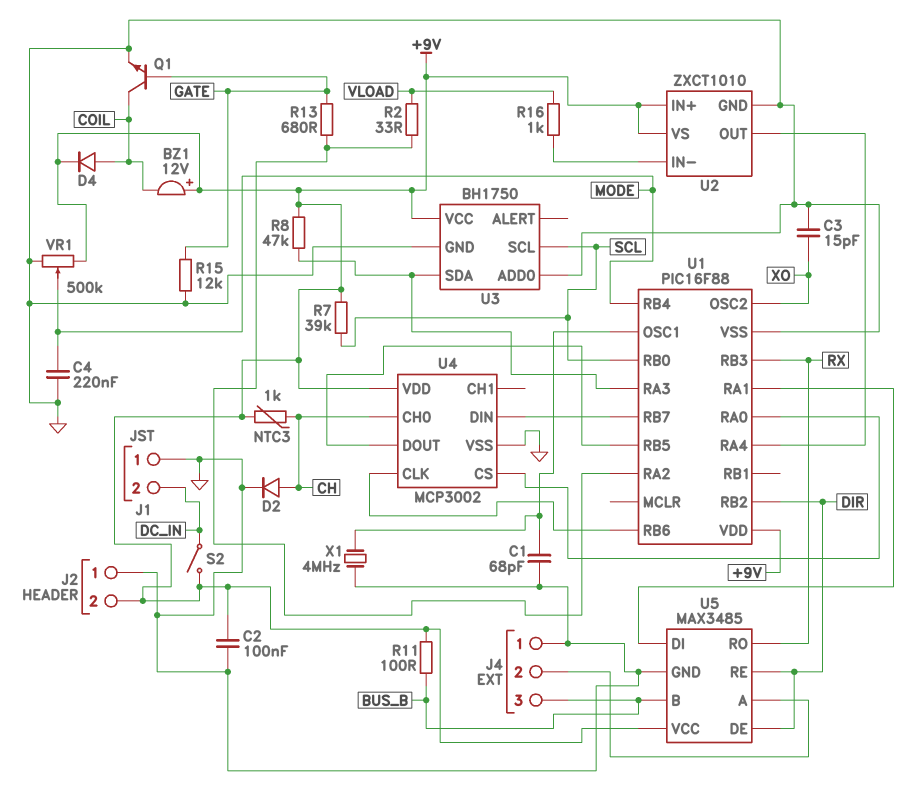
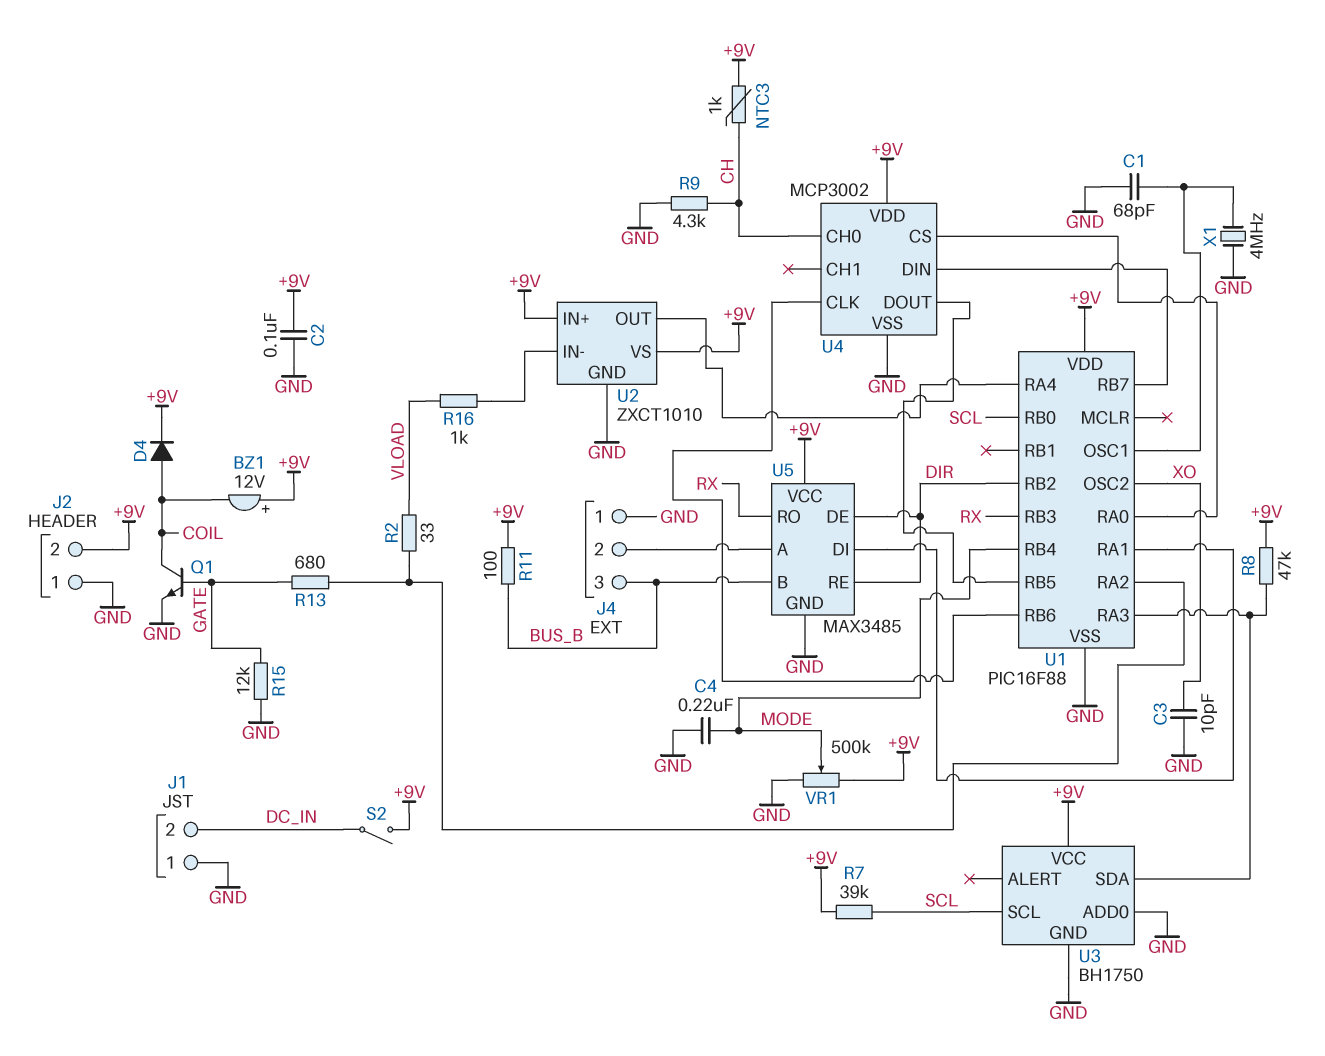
C3: 15pF (GND, XO) -> 10pF (GND, XO)
D2: diode (A CH, K GND) -> none
R9: none -> 4.3k (CH, GND)

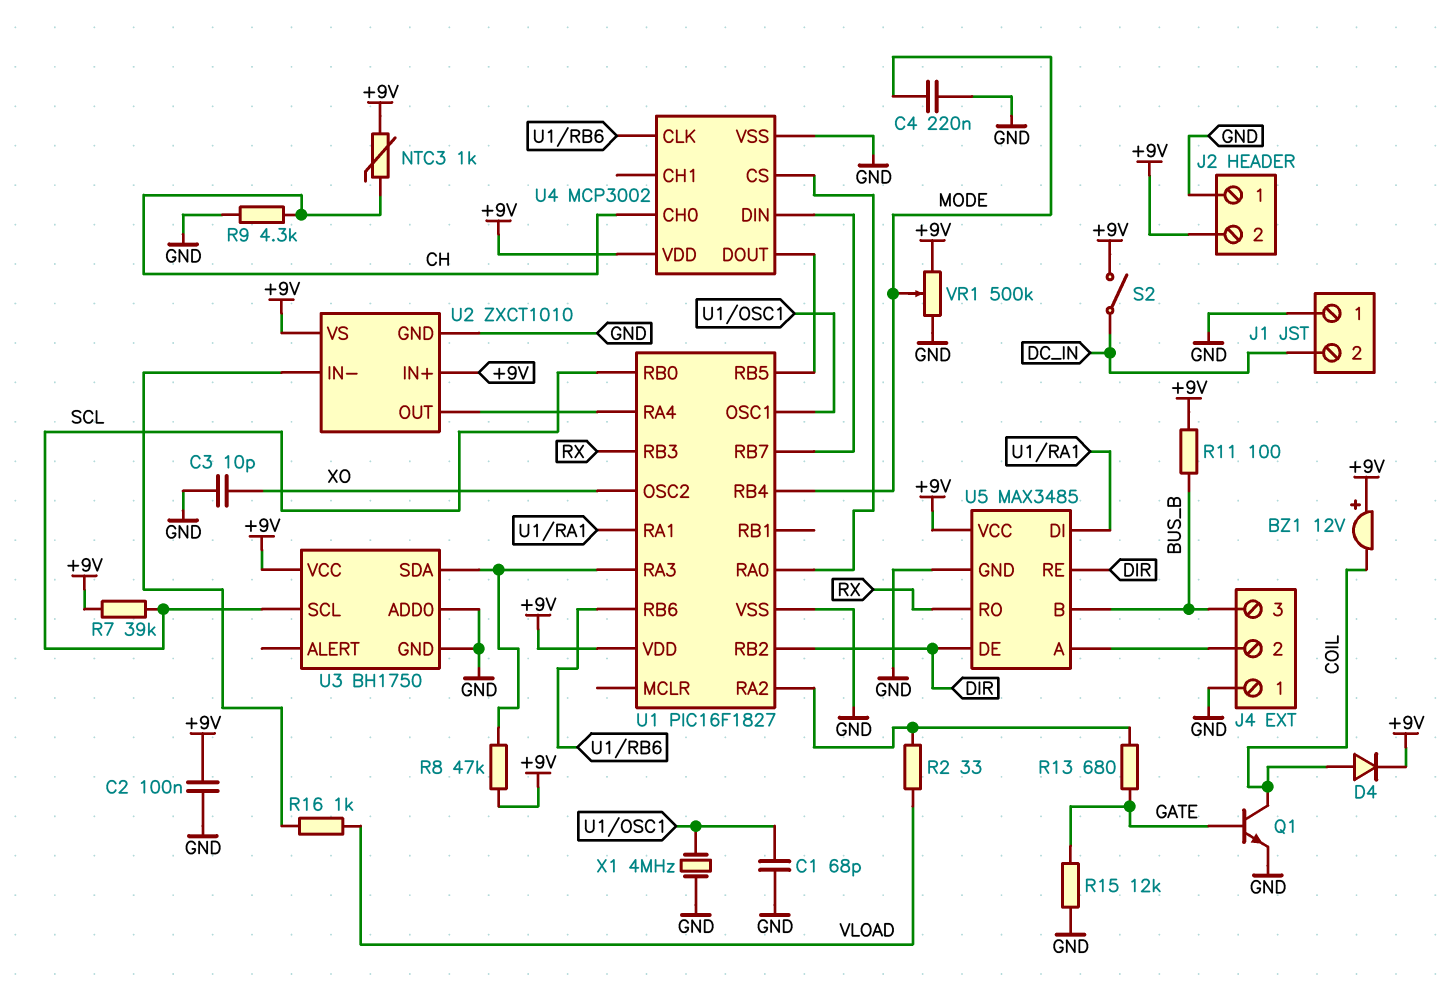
U1: PIC16F88 -> PIC16F1827

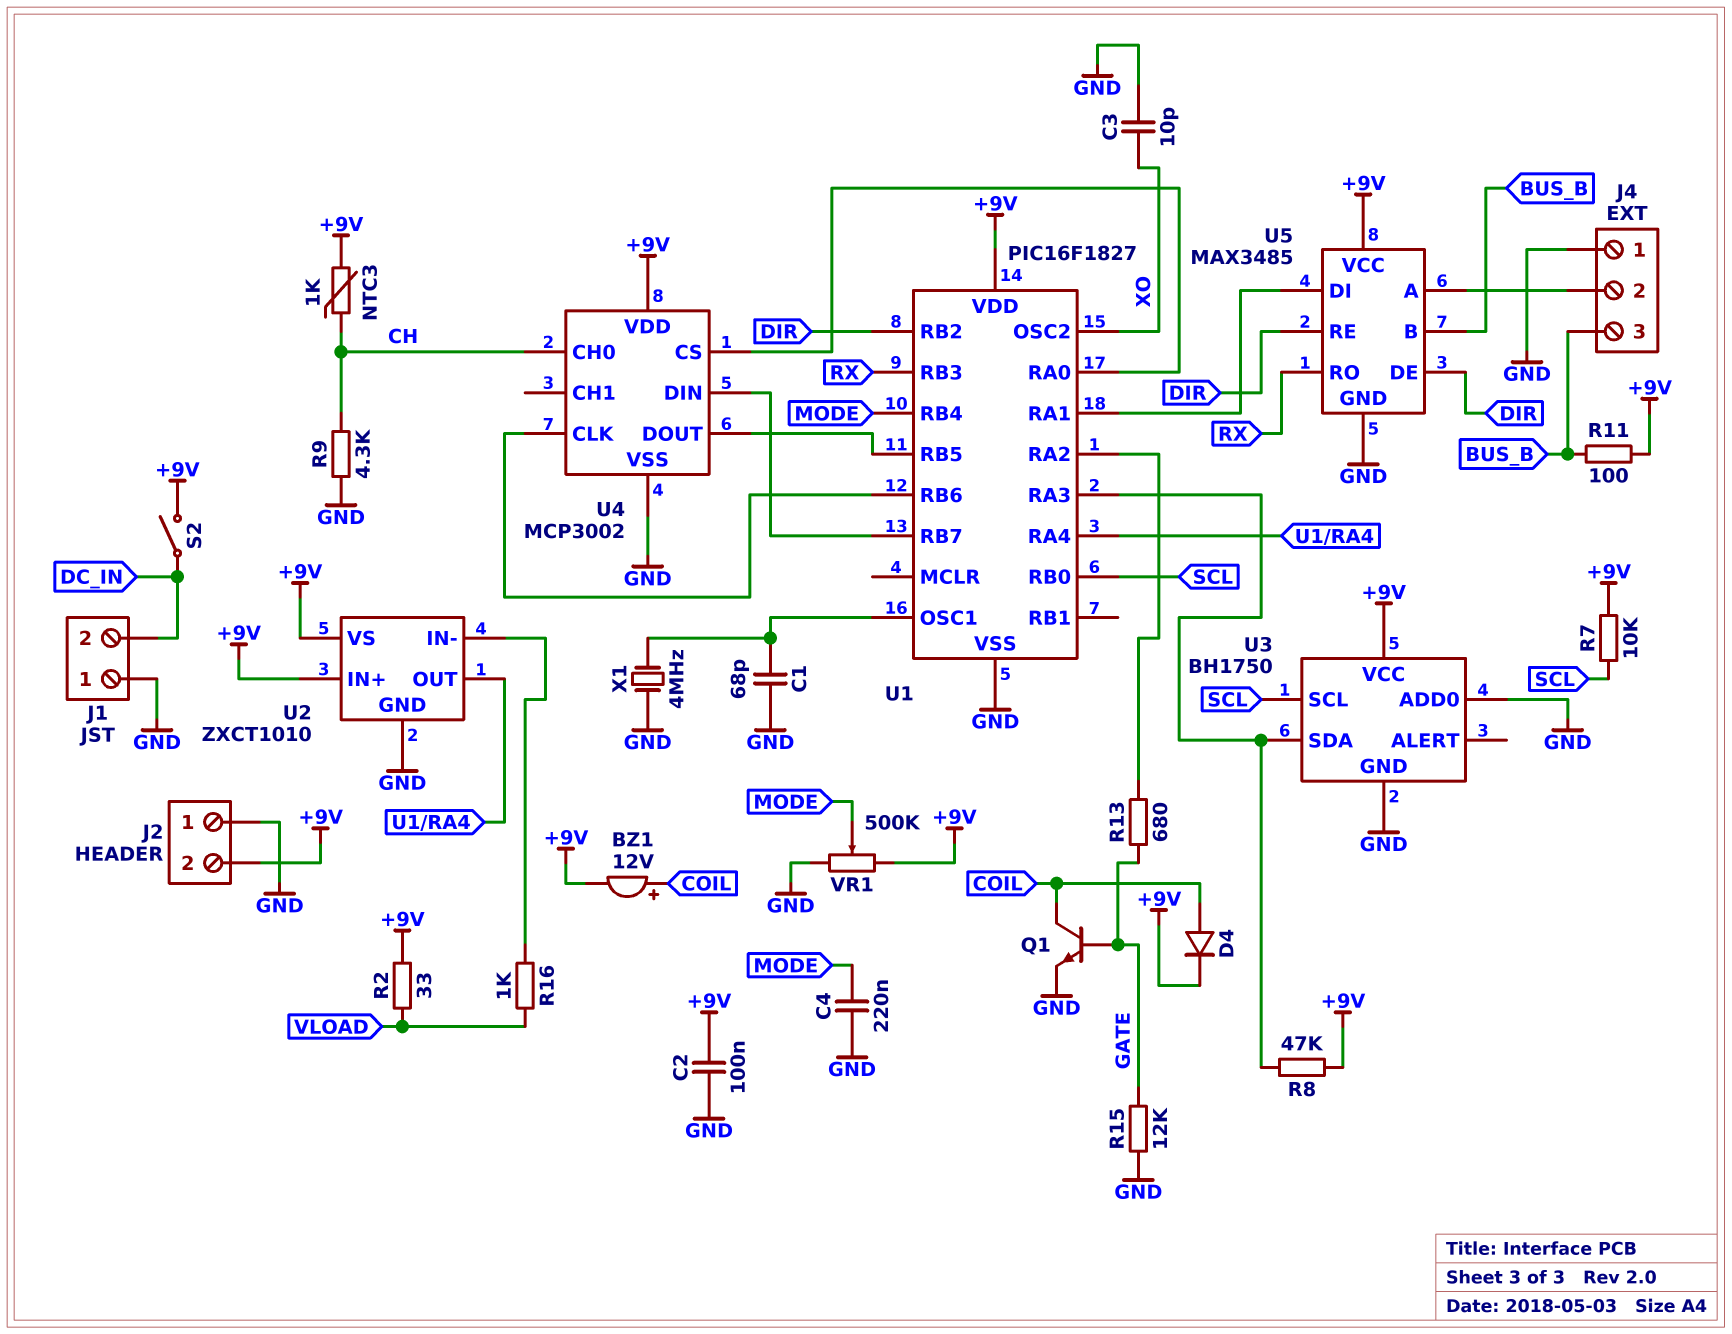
BZ1: buzzer 12V (plus +9V, minus COIL) -> buzzer 12V (plus COIL, minus +9V)
R2: 33 (U1/RA2, VLOAD) -> 33 (+9V, VLOAD)
R7: 39k (+9V, SCL) -> 10k (+9V, SCL)

